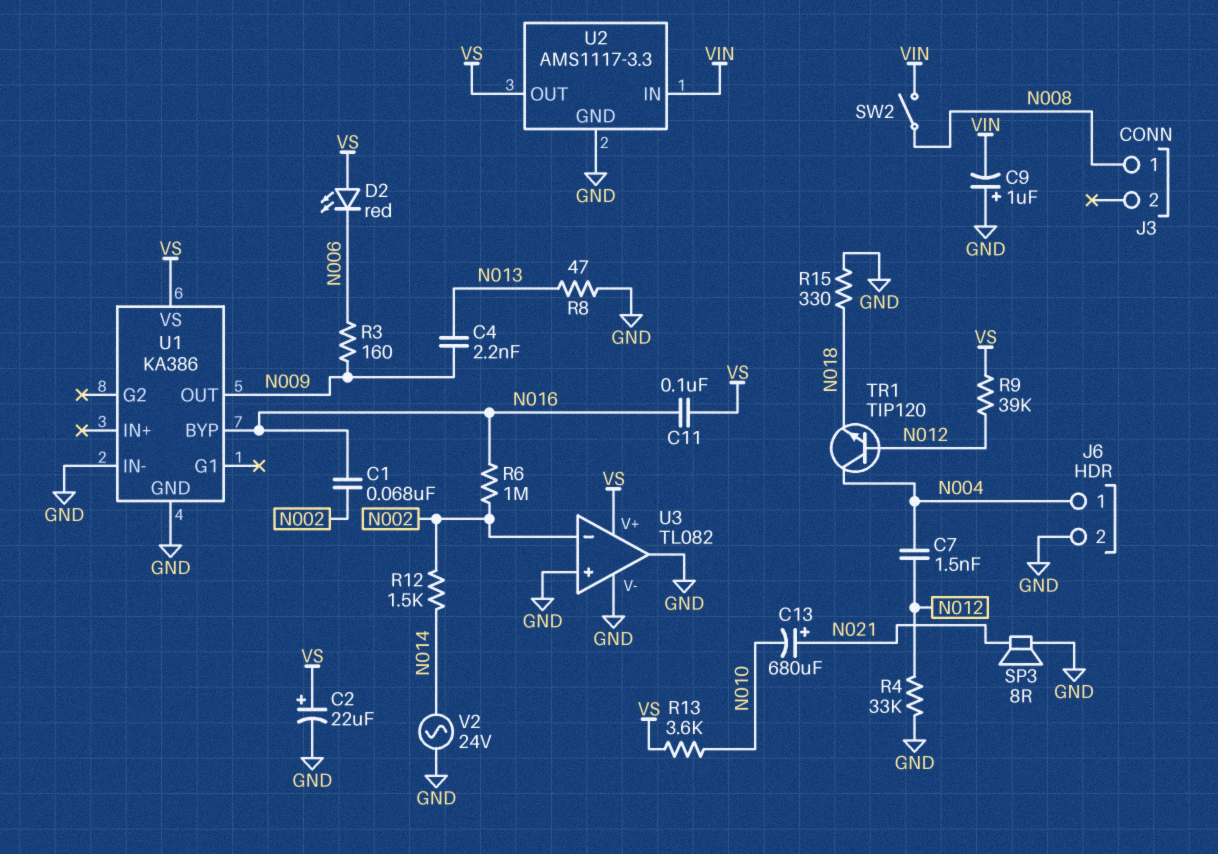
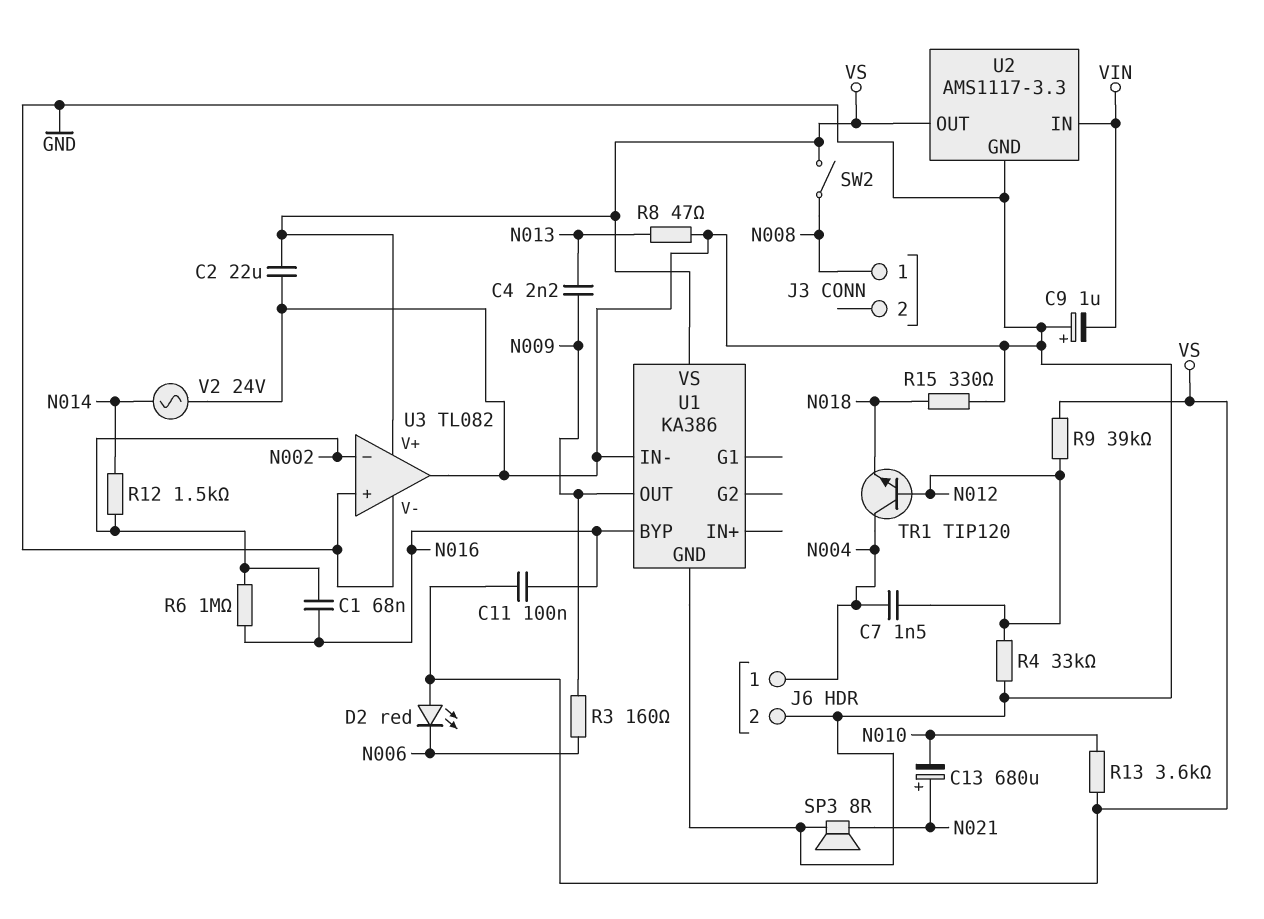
C2: 22uF (plus VS, minus GND) -> 22uF (GND, VS)
SW2: switch (N008, VIN) -> switch (N008, VS)

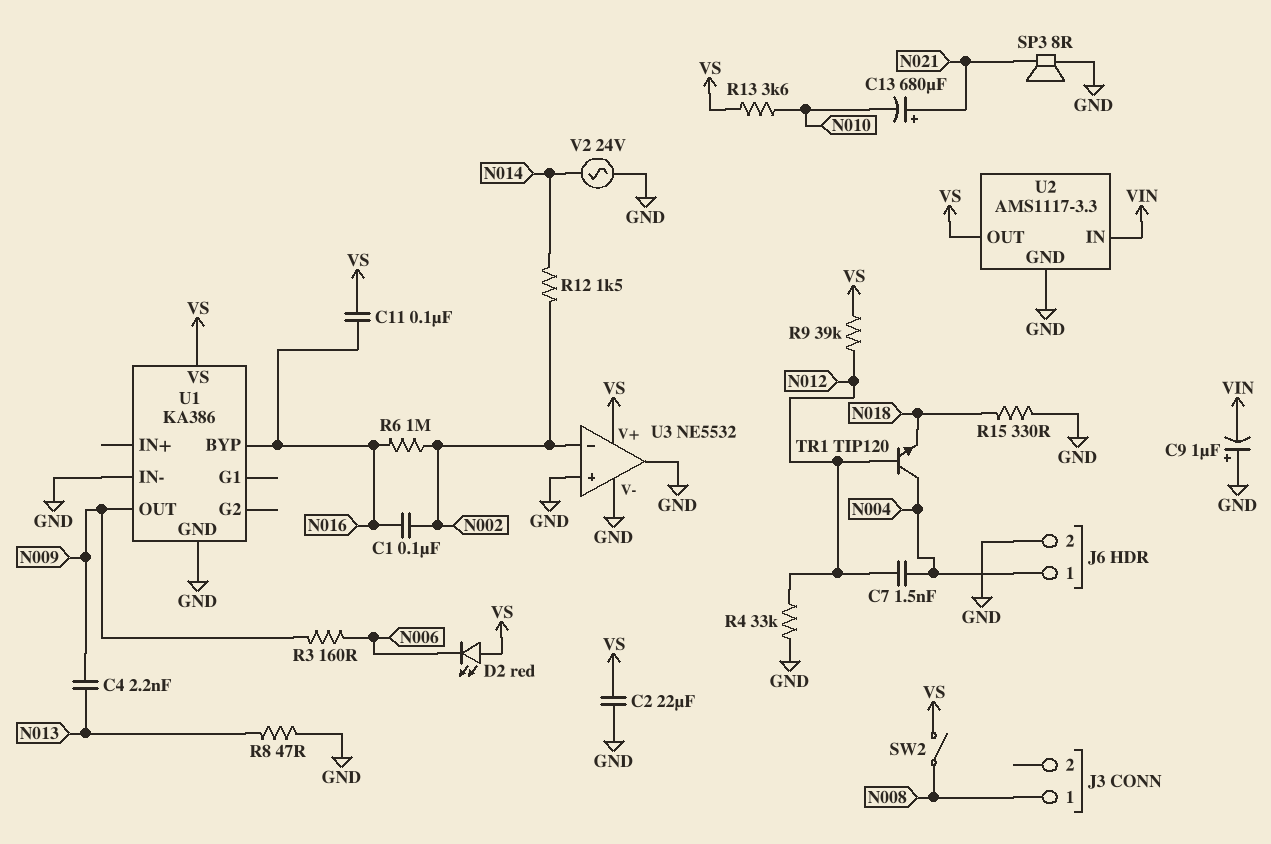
C1: 68nF (N002, N016) -> 100nF (N002, N016)
U3: TL082 -> NE5532

